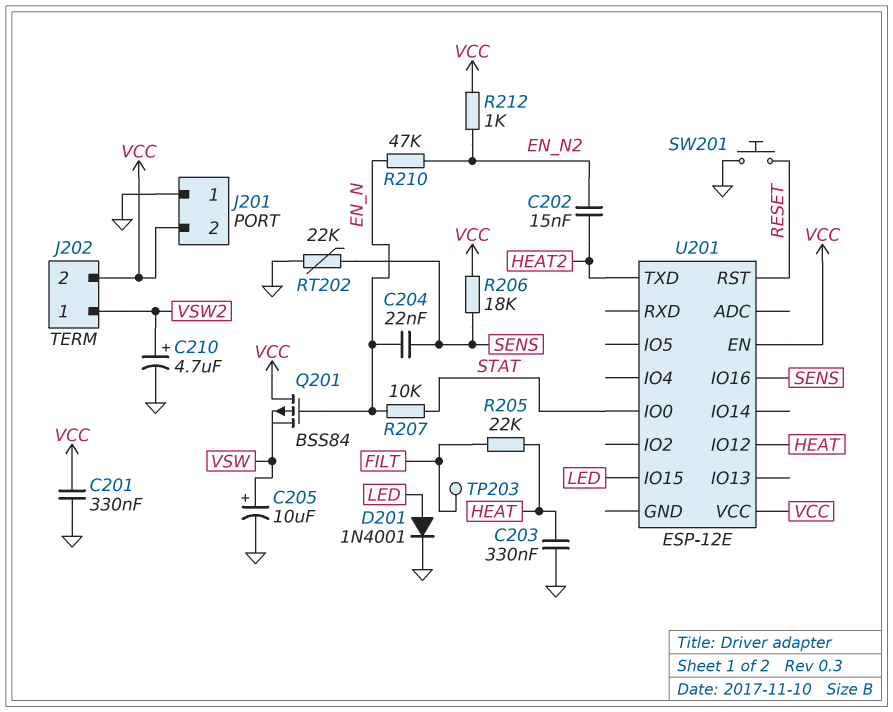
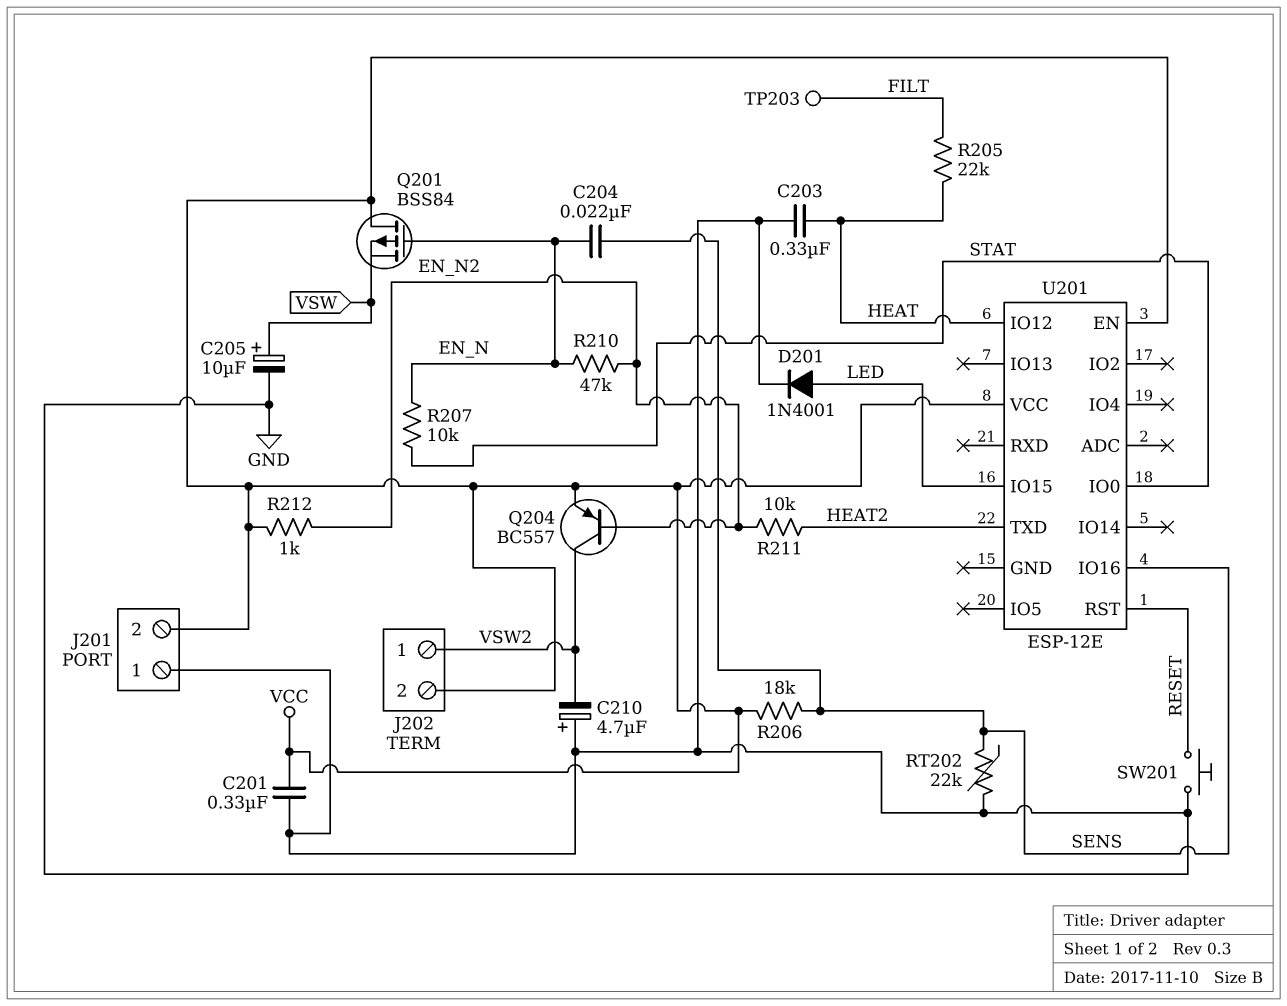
C202: 15nF (EN_N2, HEAT2) -> none
C210: 4.7uF (plus VSW2, minus GND) -> 4.7uF (plus GND, minus VSW2)
Q204: none -> PNP BC557 (B EN_N2, C VSW2, E VCC)
R211: none -> 10k (EN_N2, HEAT2)

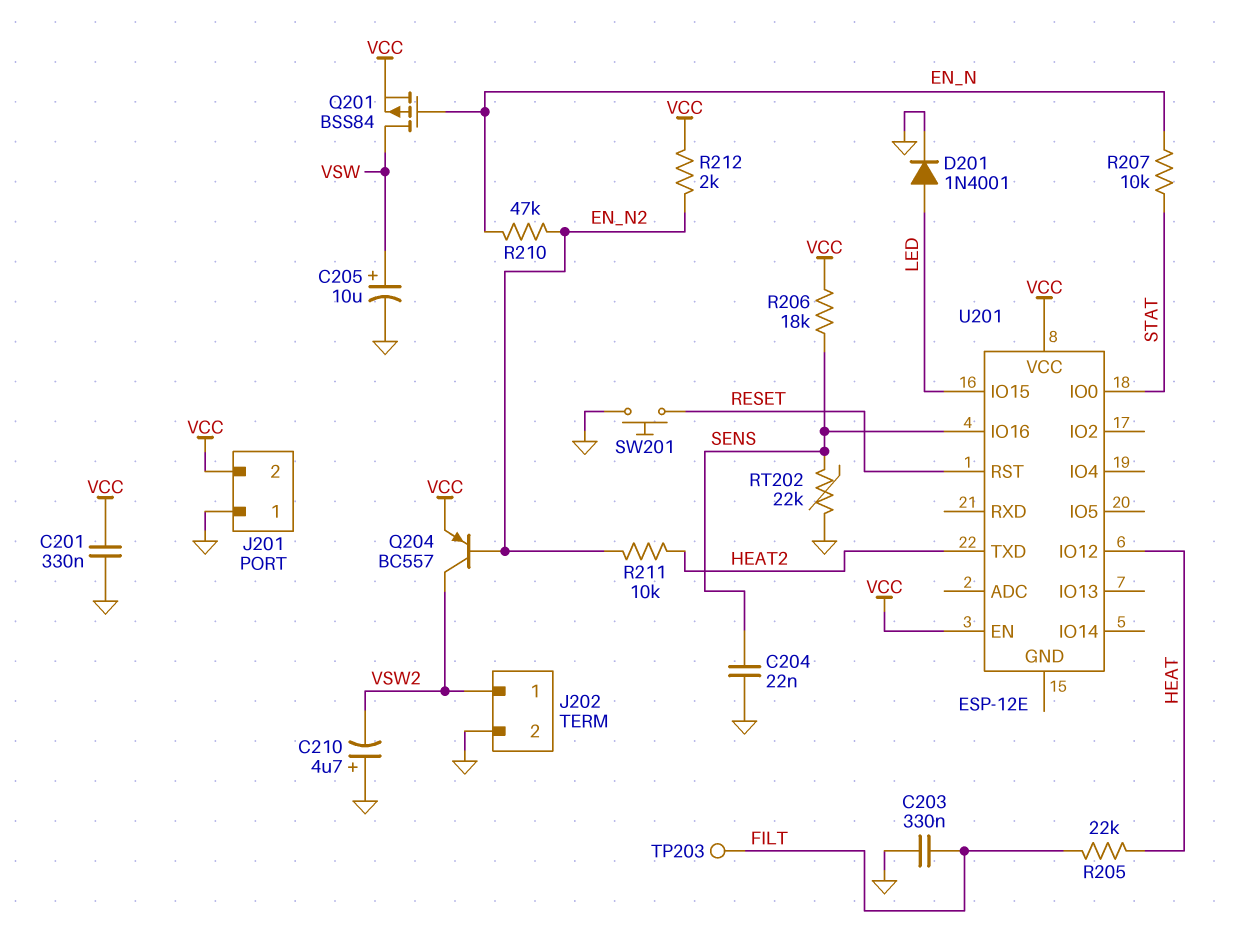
C203: 330nF (GND, HEAT) -> 330nF (FILT, GND)
C204: 22nF (EN_N, SENS) -> 22nF (GND, SENS)
J202 pin 2: VCC -> GND
Q201: PMOS BSS84 (G EN_N, D VCC, S VSW) -> PMOS BSS84 (G EN_N, D VSW, S VCC)
R212: 1k (EN_N2, VCC) -> 2k (EN_N2, VCC)

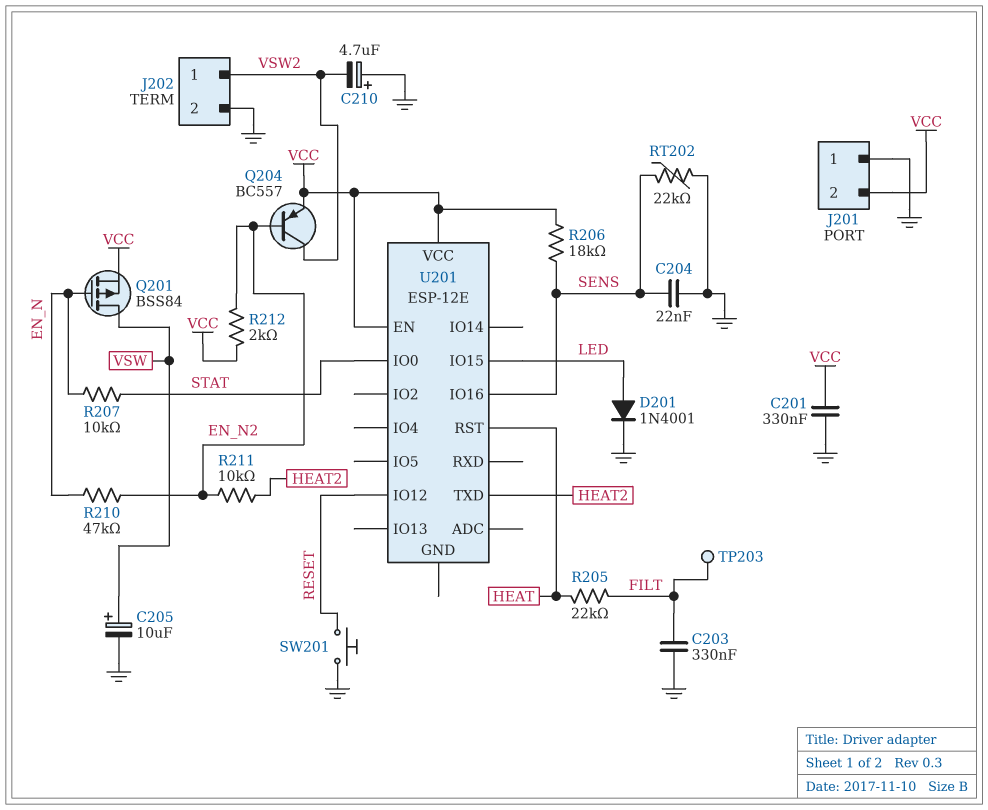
U201 pin IO12: HEAT -> RESET
U201 pin RST: RESET -> HEAT

